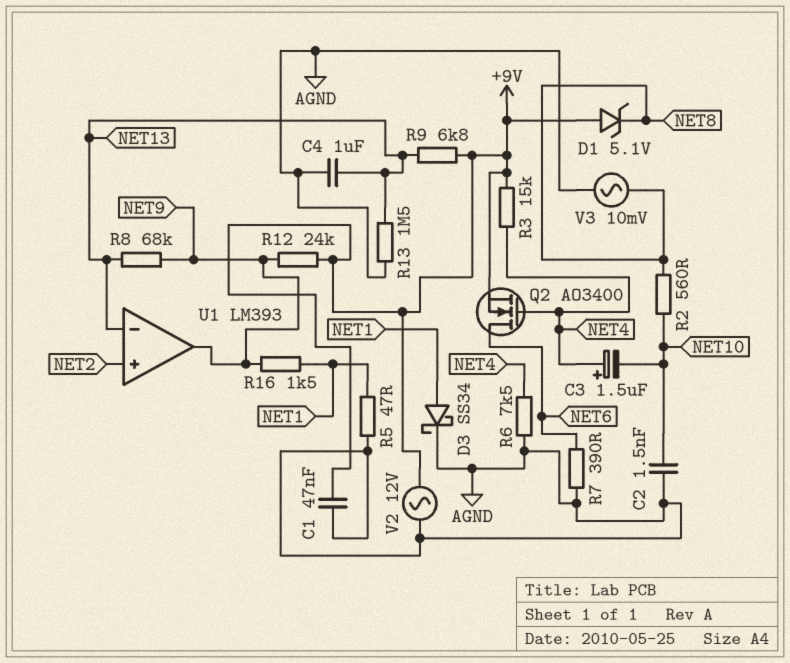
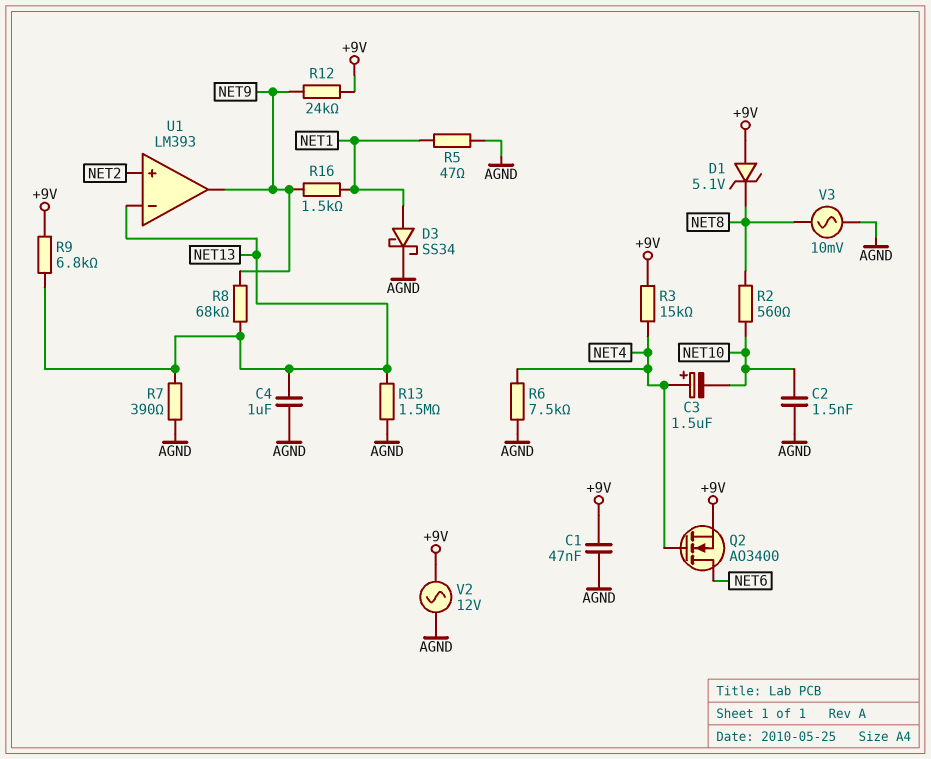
R7: 390 (AGND, NET6) -> 390 (AGND, NET13)

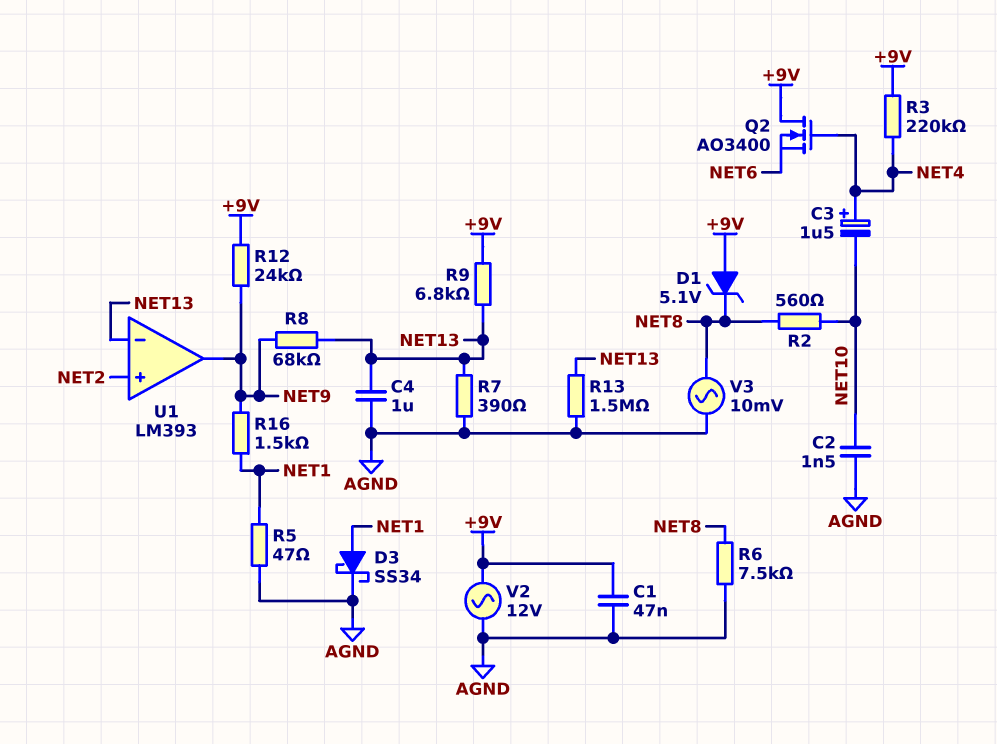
Q2: NMOS AO3400 (G NET4, D NET6, S +9V) -> NMOS AO3400 (G NET4, D +9V, S NET6)
R3: 15k (+9V, NET4) -> 220k (+9V, NET4)
R6: 7.5k (AGND, NET4) -> 7.5k (AGND, NET8)

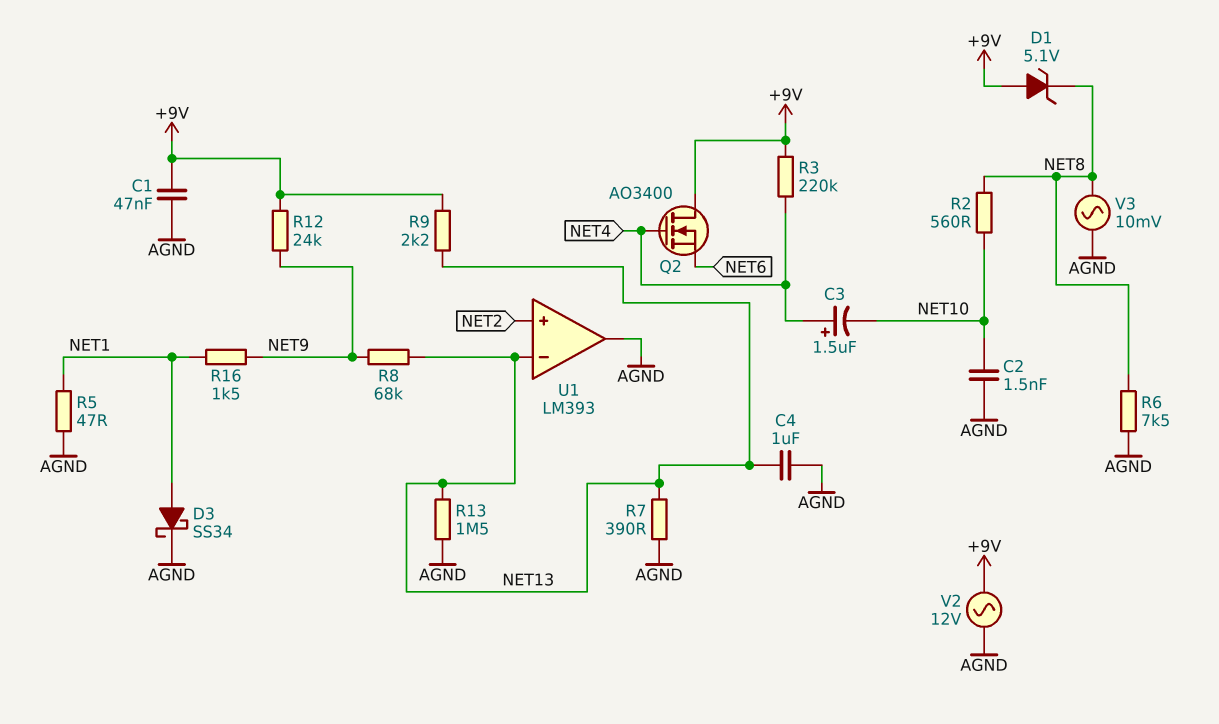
R9: 6.8k (+9V, NET13) -> 2.2k (+9V, NET13)
U1 pin out: NET9 -> AGND

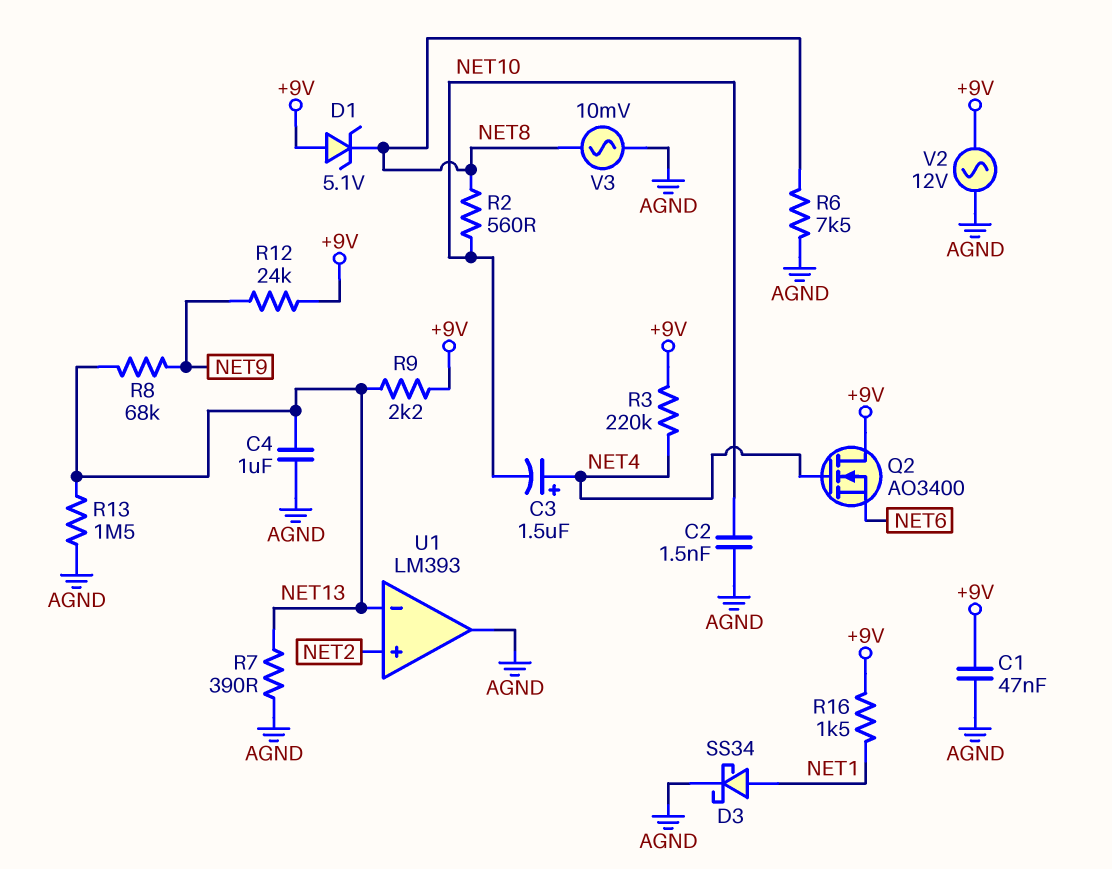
R5: 47 (AGND, NET1) -> none
R16: 1.5k (NET1, NET9) -> 1.5k (+9V, NET1)

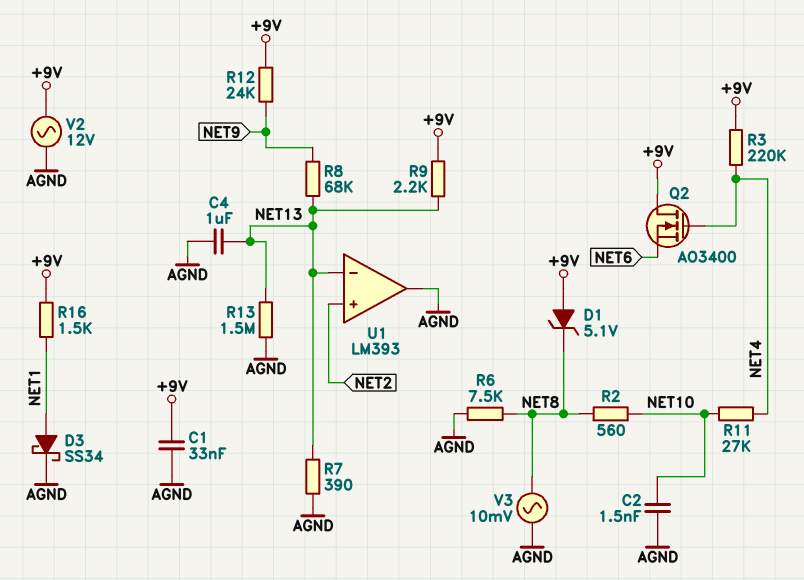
C1: 47nF (+9V, AGND) -> 33nF (+9V, AGND)
C3: 1.5uF (plus NET4, minus NET10) -> none
R11: none -> 27k (NET4, NET10)

